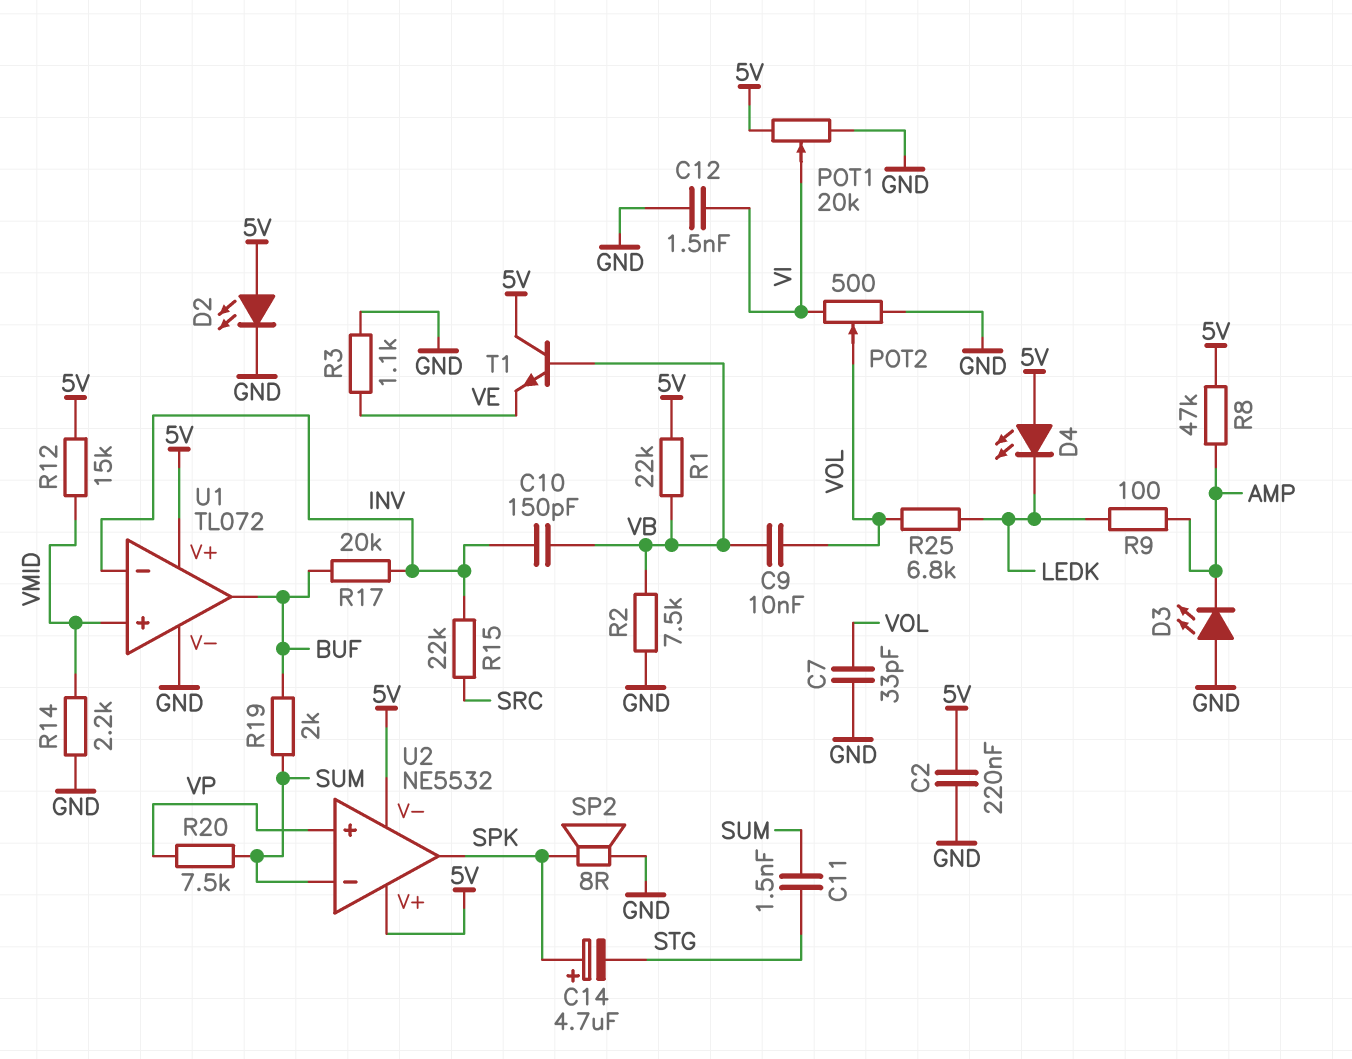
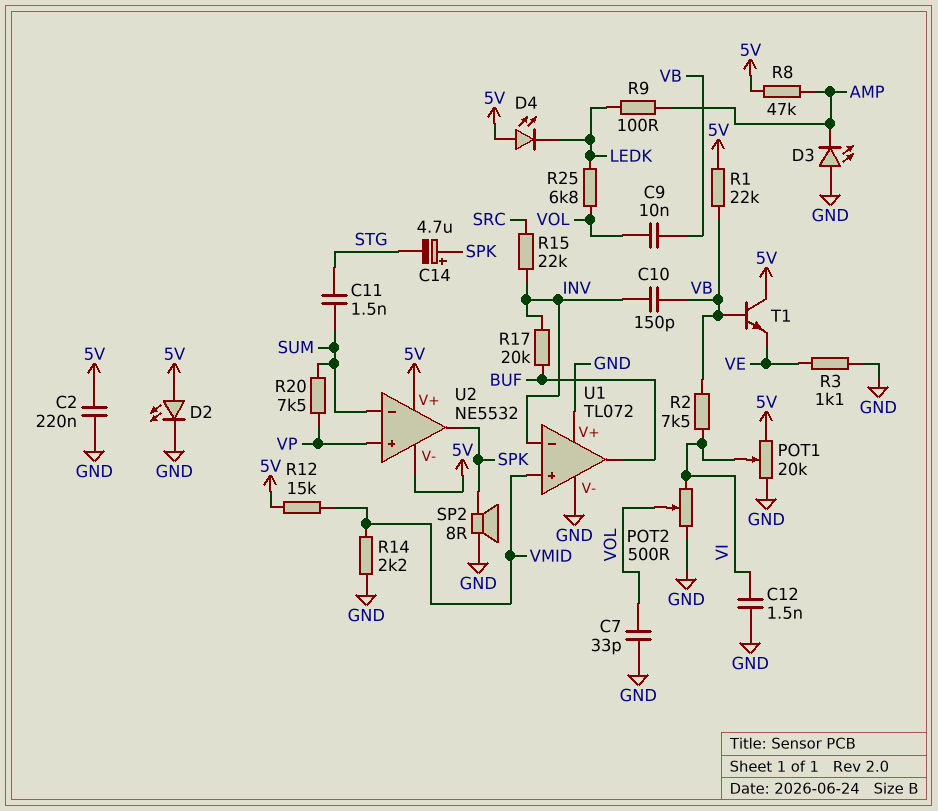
R2: 7.5k (GND, VB) -> 7.5k (VB, VI)
R19: 2k (BUF, SUM) -> none
U1 pin V+: 5V -> GND

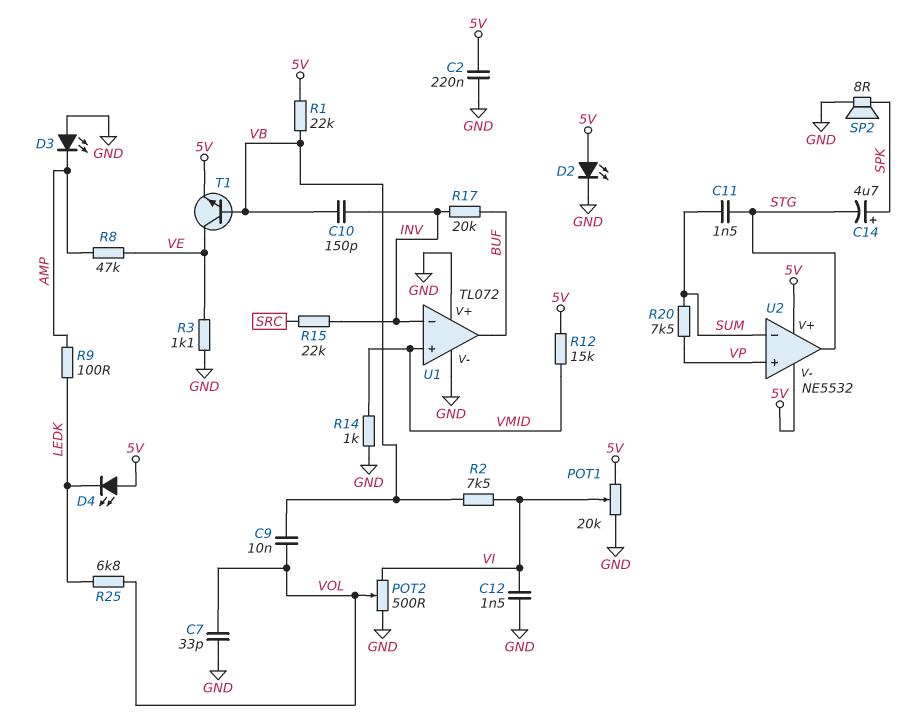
R8: 47k (5V, AMP) -> 47k (AMP, VE)
R14: 2.2k (GND, VMID) -> 1k (GND, VMID)
T1: NPN (B VB, C 5V, E VE) -> NPN (B VB, C VE, E 5V)
U2 pin out: SPK -> STG

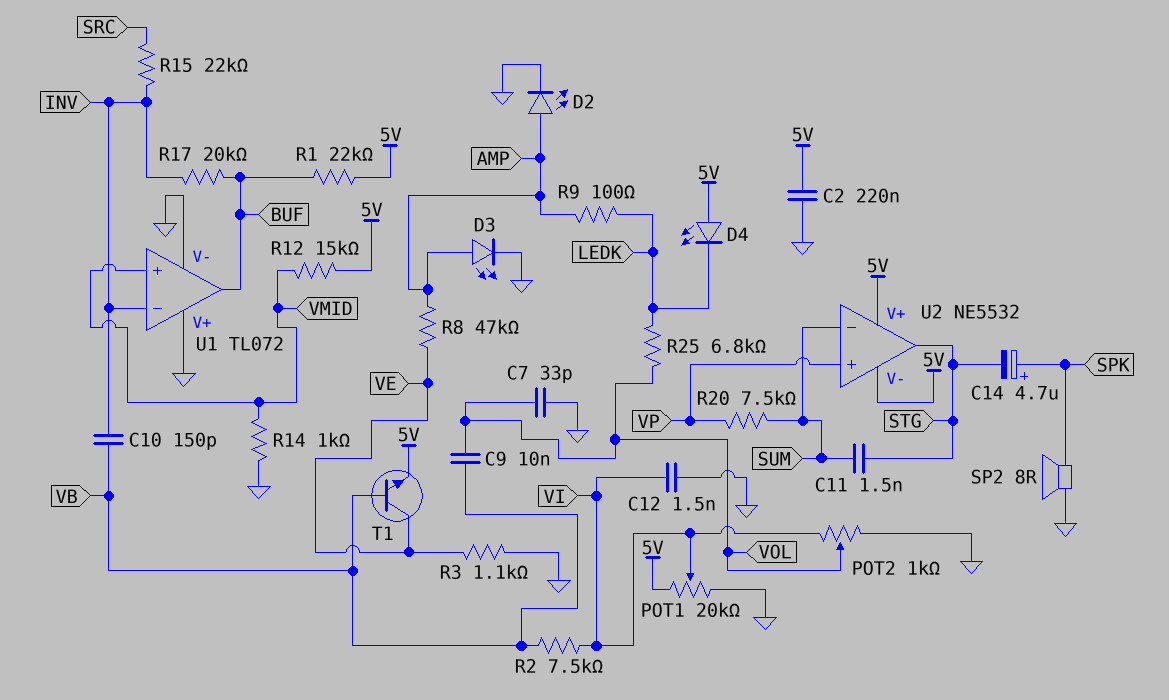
D2: LED (A 5V, K GND) -> LED (A AMP, K GND)
D3: LED (A GND, K AMP) -> LED (A AMP, K GND)
POT2: 500 (GND, VI, wiper VOL) -> 1k (GND, VI, wiper VOL)
R1: 22k (5V, VB) -> 22k (5V, BUF)

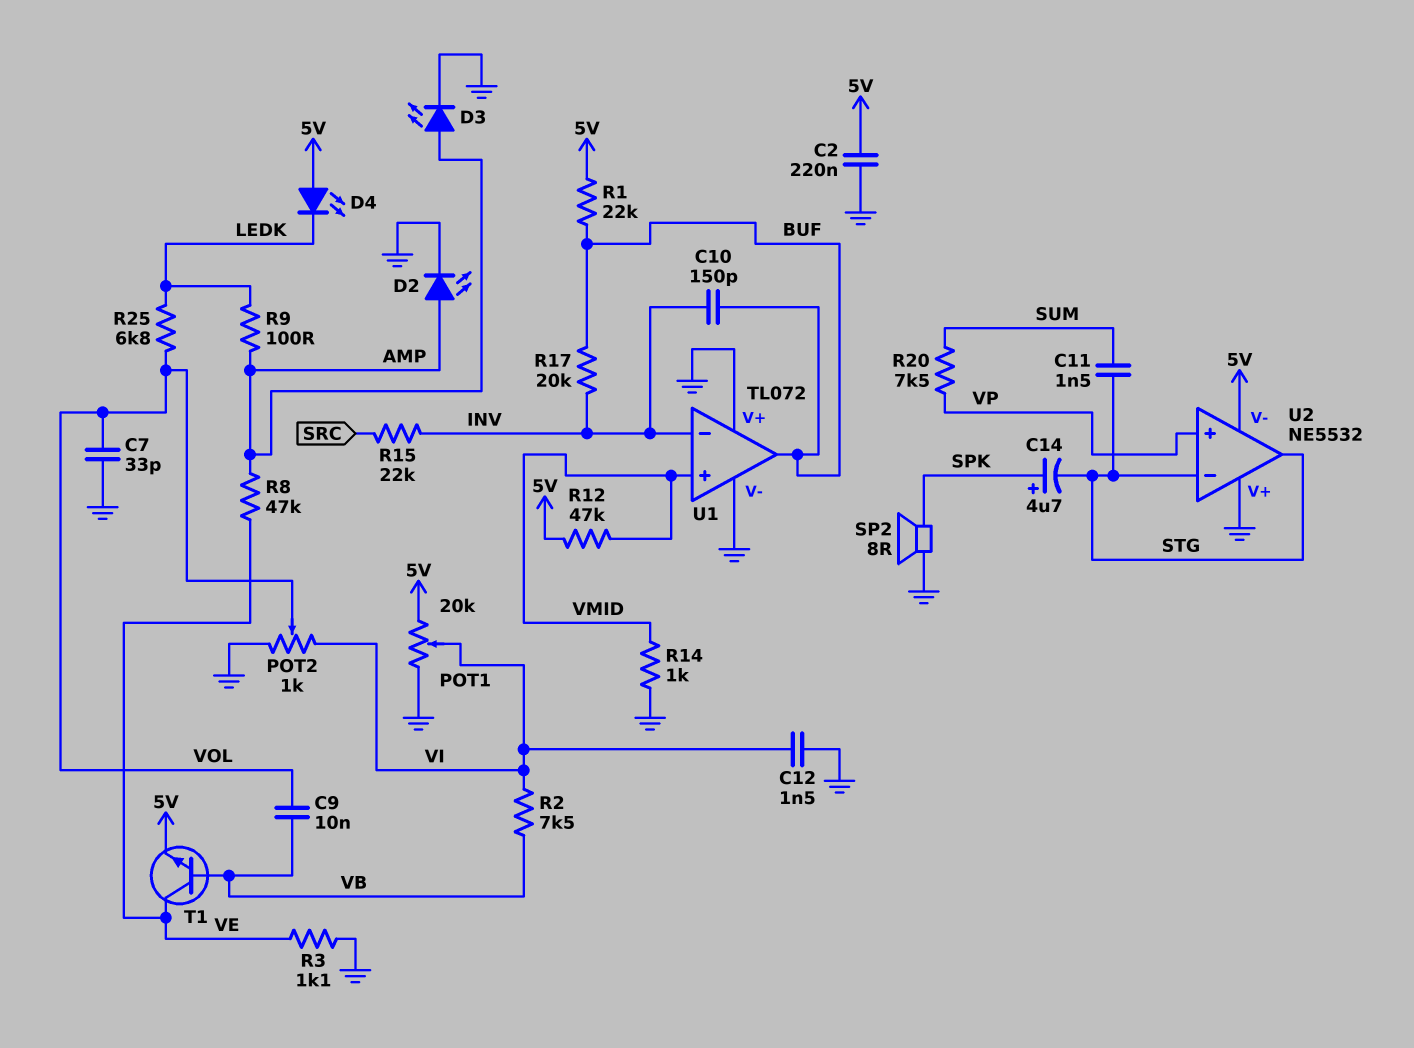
C10: 150pF (INV, VB) -> 150pF (BUF, INV)
R12: 15k (5V, VMID) -> 47k (5V, VMID)
U2 pin V+: 5V -> GND
U2 pin in-: SUM -> STG

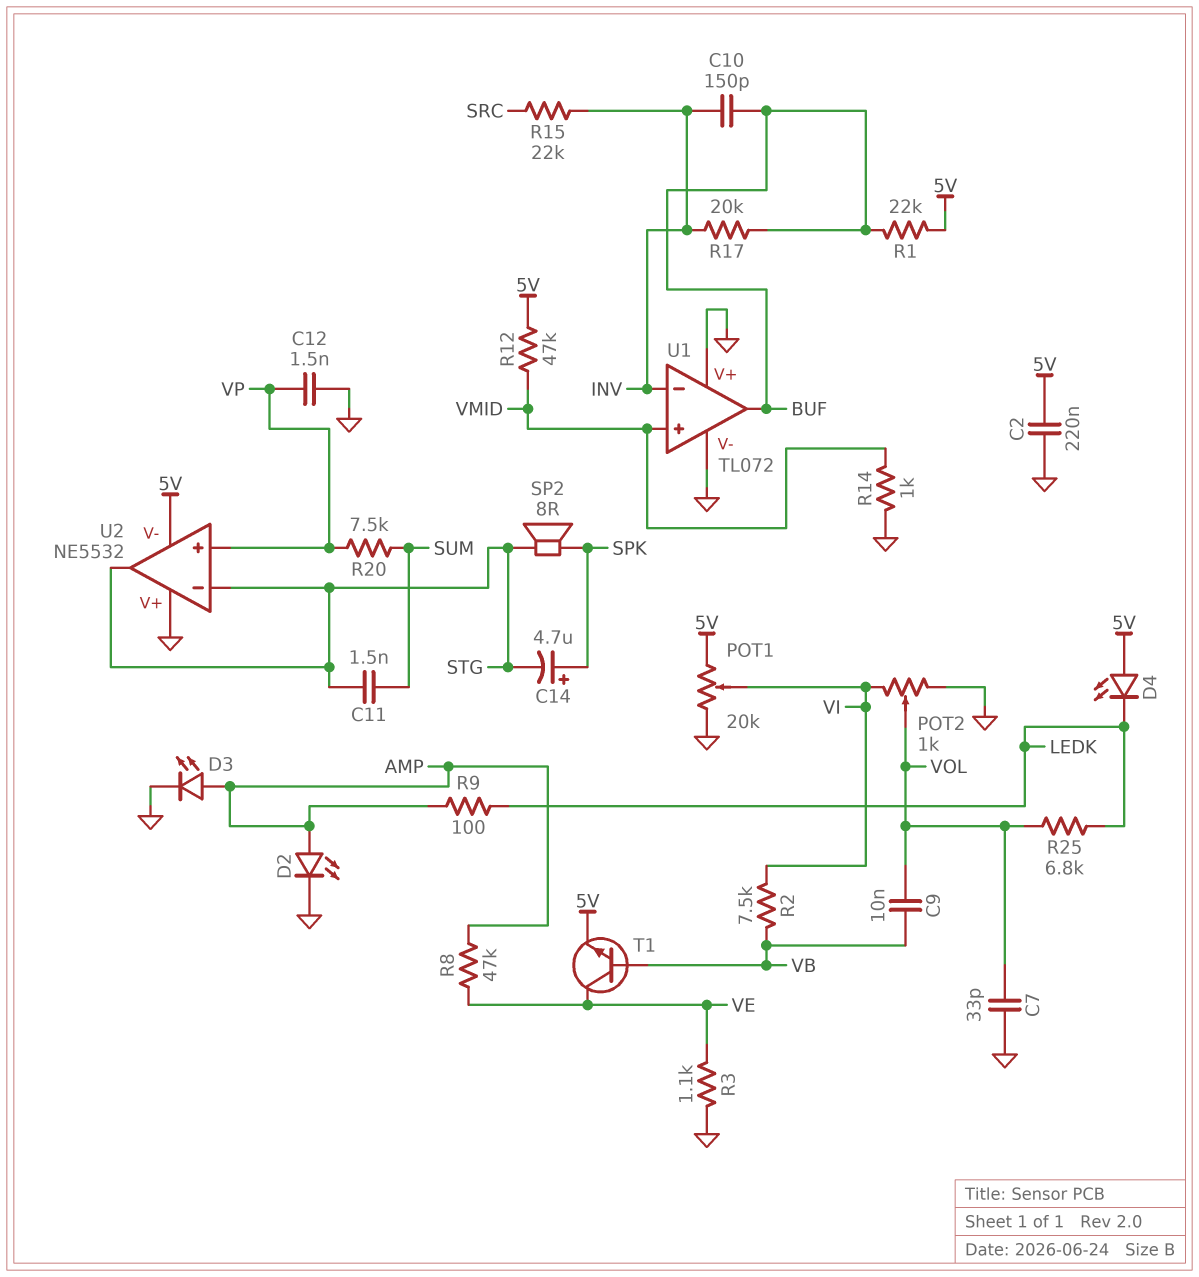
C12: 1.5nF (GND, VI) -> 1.5nF (GND, VP)
SP2: speaker 8R (GND, SPK) -> speaker 8R (SPK, STG)

